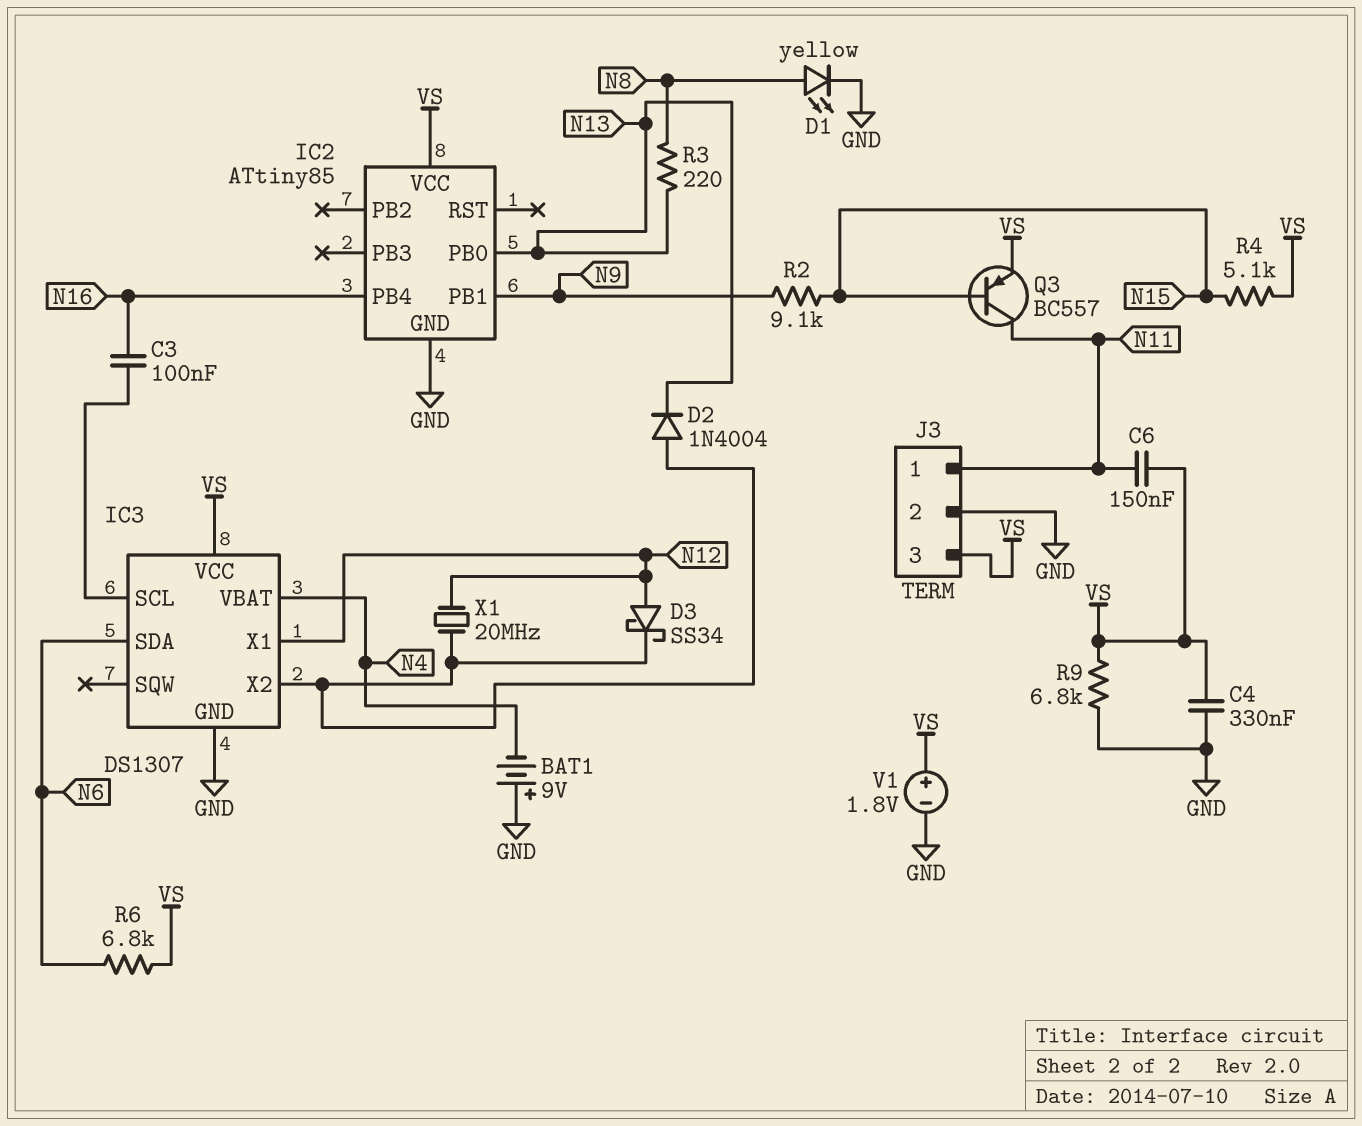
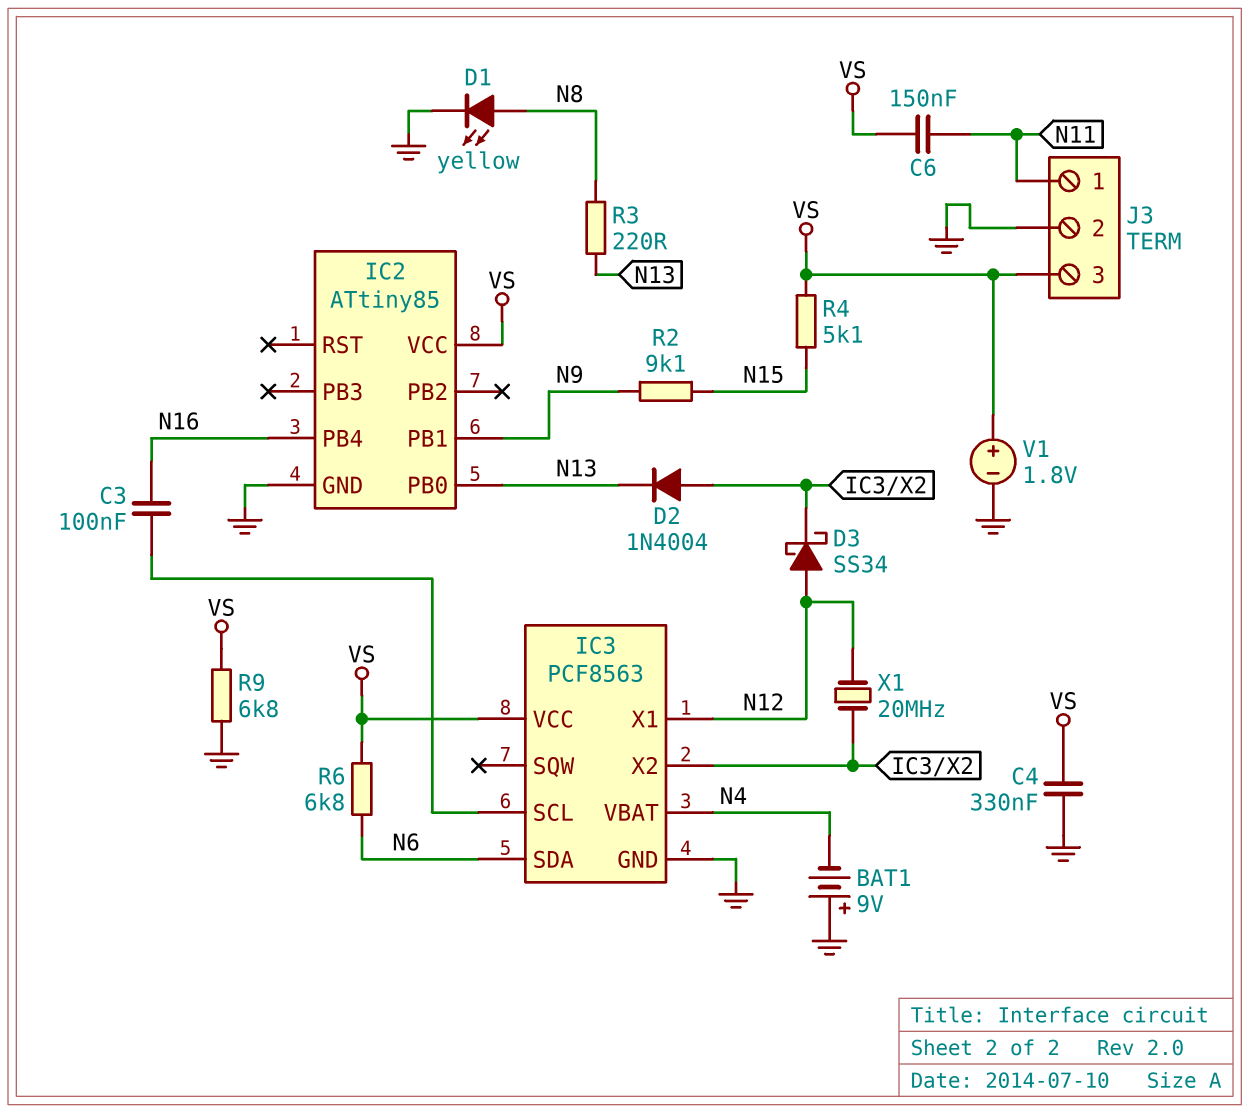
IC3: DS1307 -> PCF8563
Q3: PNP BC557 (B N15, C N11, E VS) -> none

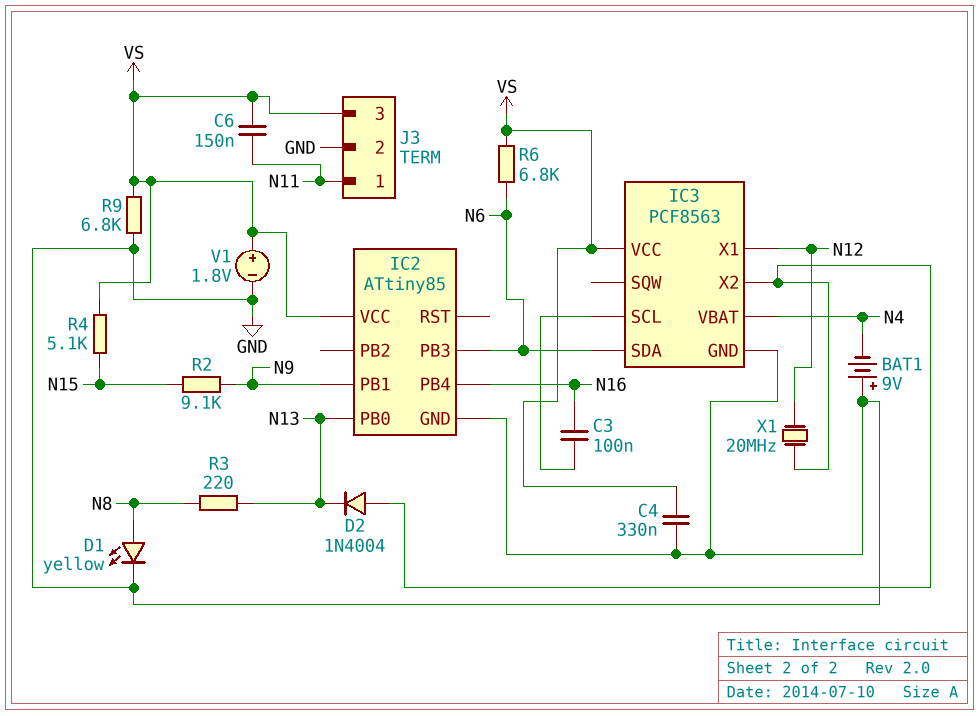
D3: schottky SS34 (A N12, K IC3/X2) -> none
IC2 pin PB3: none -> N6

